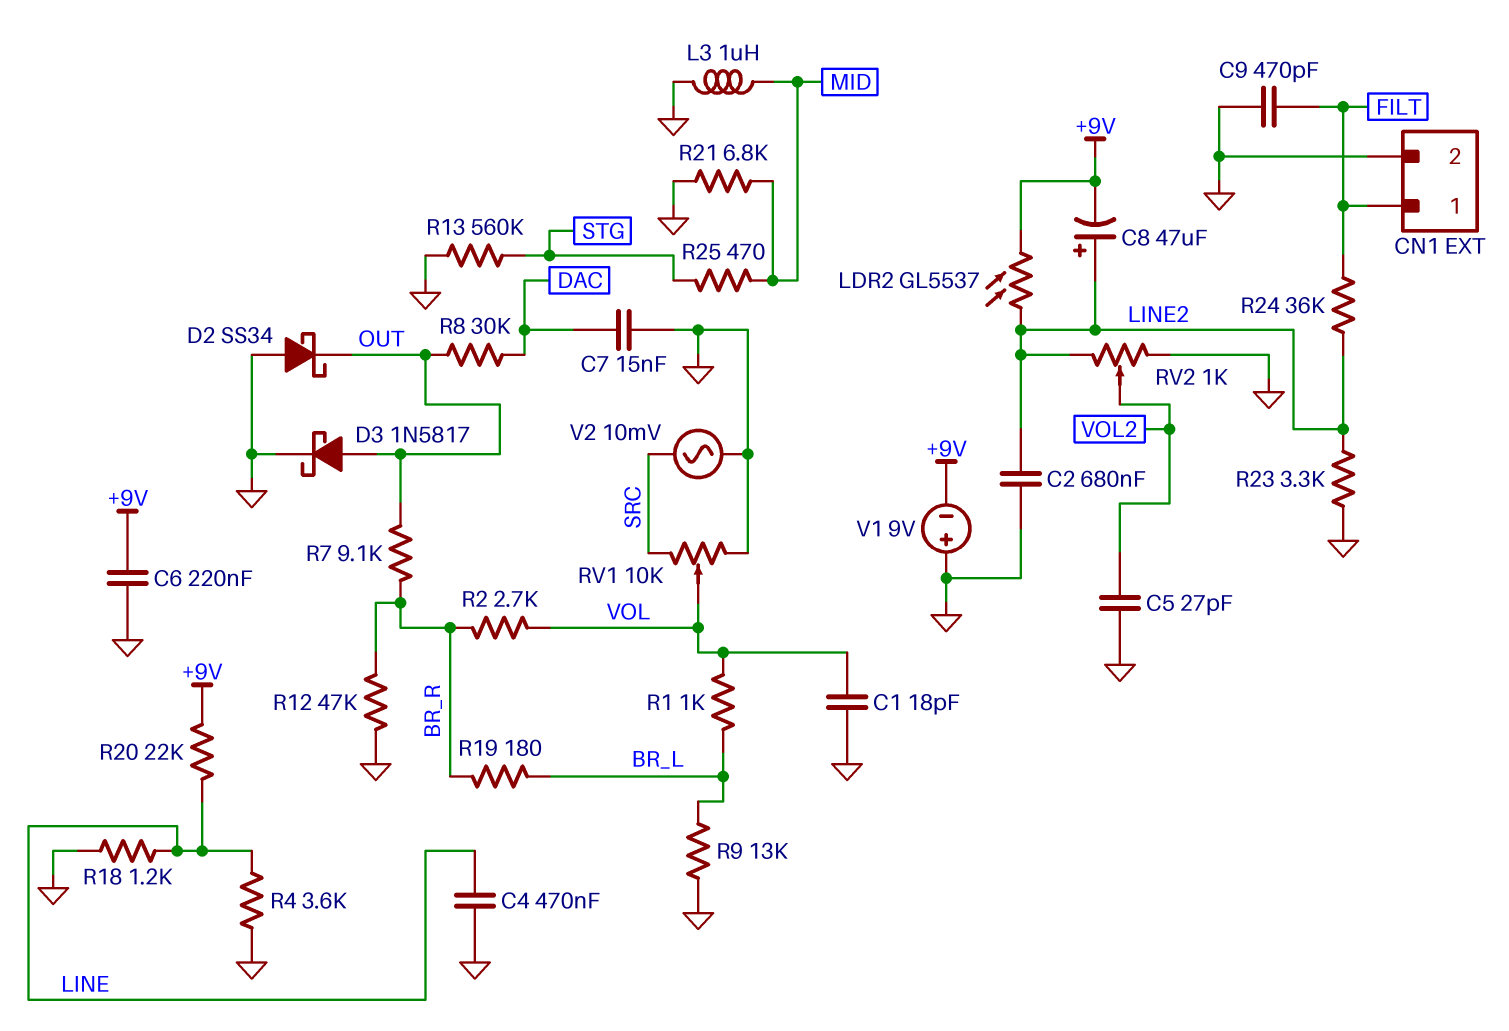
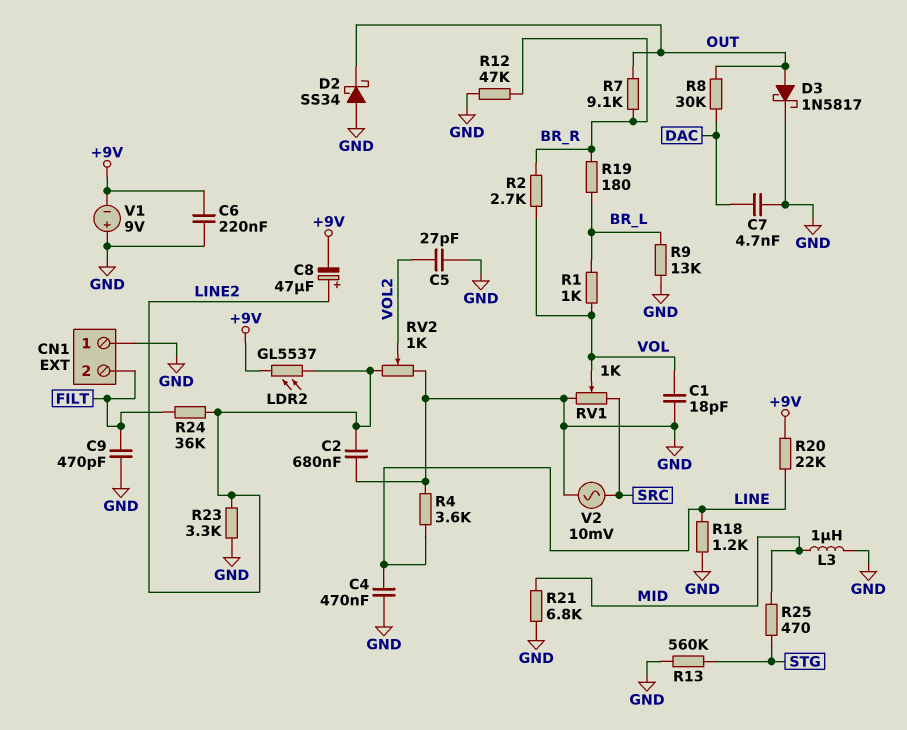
C7: 15nF (DAC, GND) -> 4.7nF (DAC, GND)
CN1 pin 1: FILT -> GND
CN1 pin 2: GND -> FILT
RV1: 10k (GND, SRC, wiper VOL) -> 1k (GND, SRC, wiper VOL)

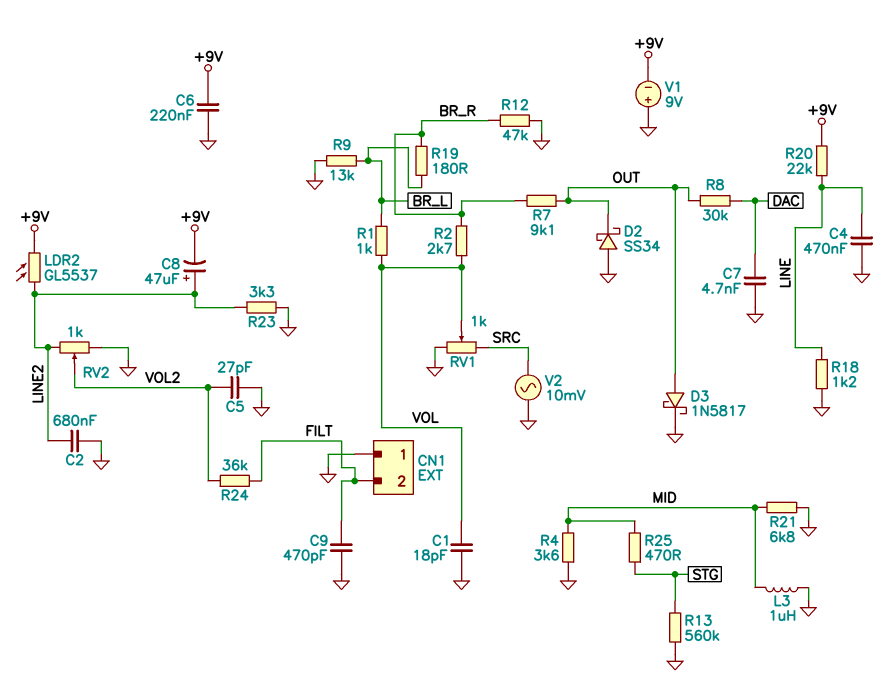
R4: 3.6k (GND, LINE) -> 3.6k (GND, MID)
R24: 36k (FILT, LINE2) -> 36k (FILT, VOL2)

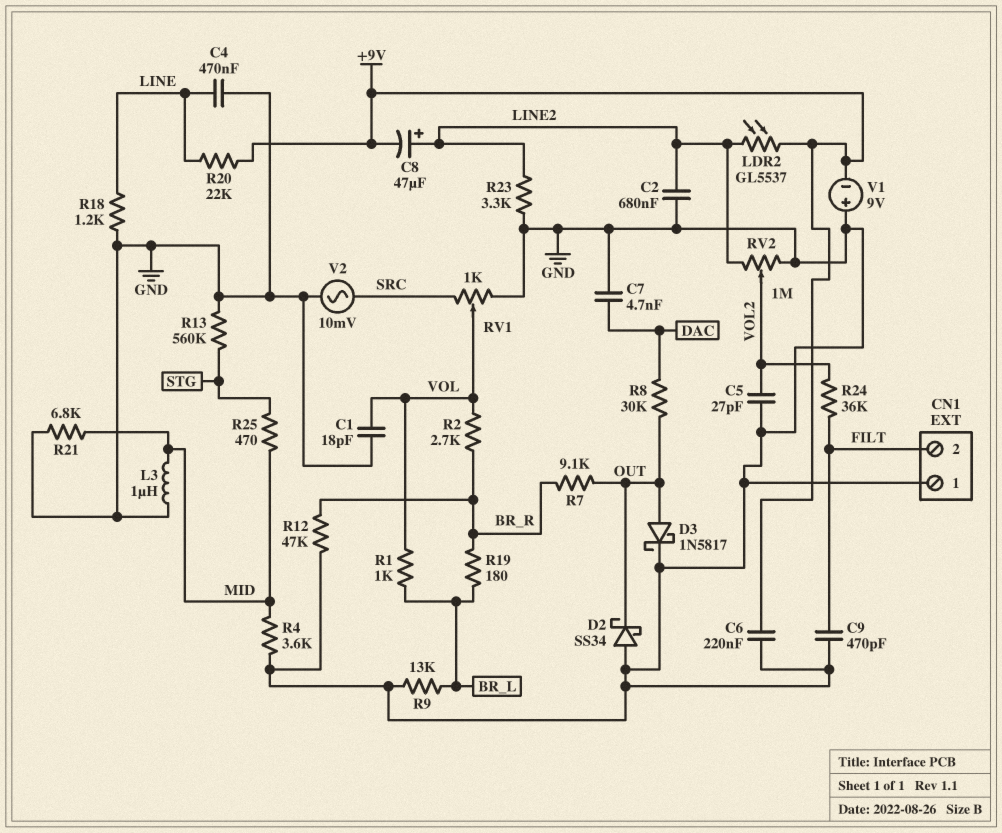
RV2: 1k (GND, LINE2, wiper VOL2) -> 1M (GND, LINE2, wiper VOL2)

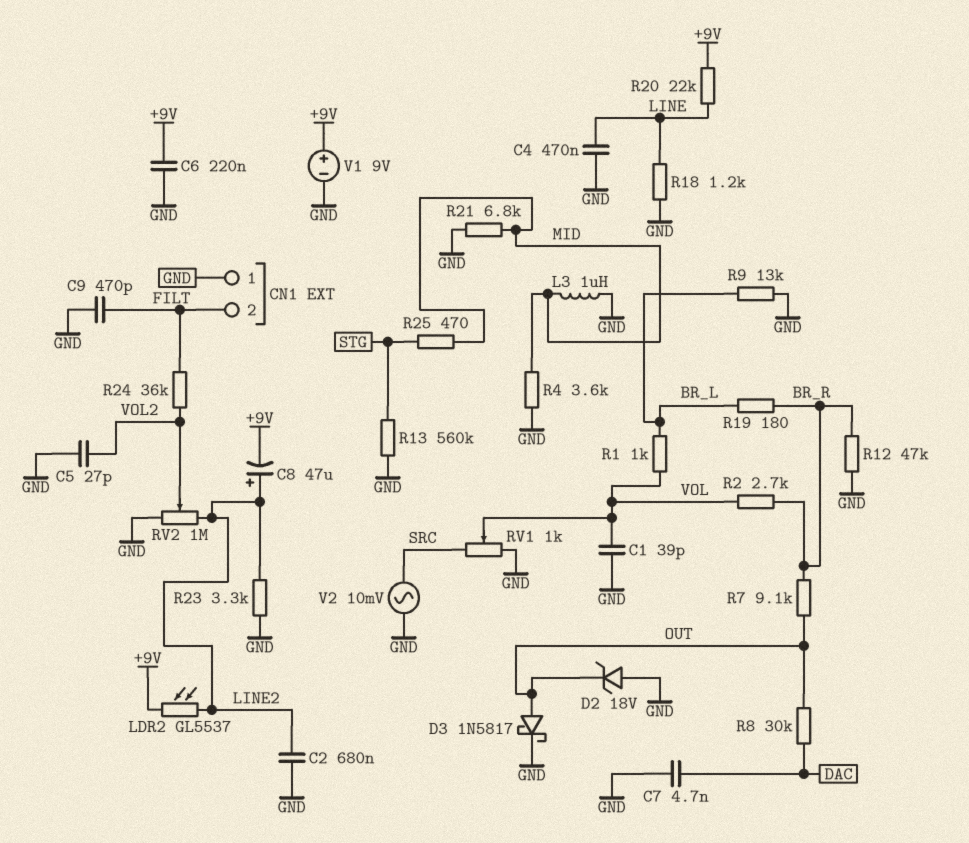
C1: 18pF (GND, VOL) -> 39pF (GND, VOL)
D2: schottky SS34 (A GND, K OUT) -> zener 18V (A GND, K OUT)
V1: 9V (plus GND, minus +9V) -> 9V (plus +9V, minus GND)

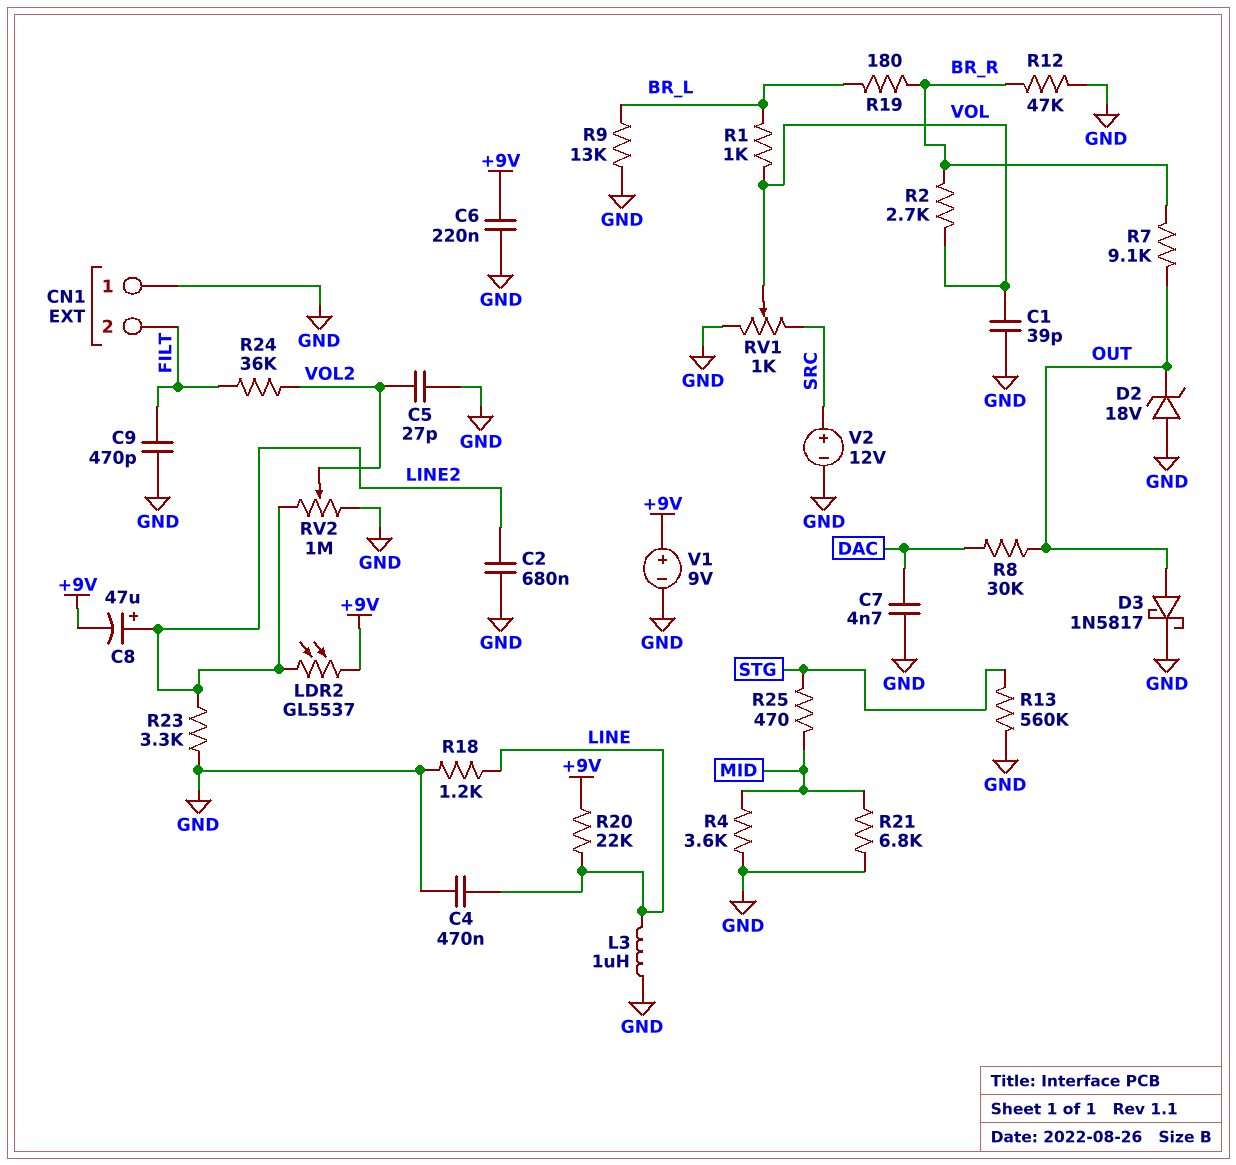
L3: 1uH (GND, MID) -> 1uH (GND, LINE)
V2: AC 10mV (GND, SRC) -> 12V (plus SRC, minus GND)

